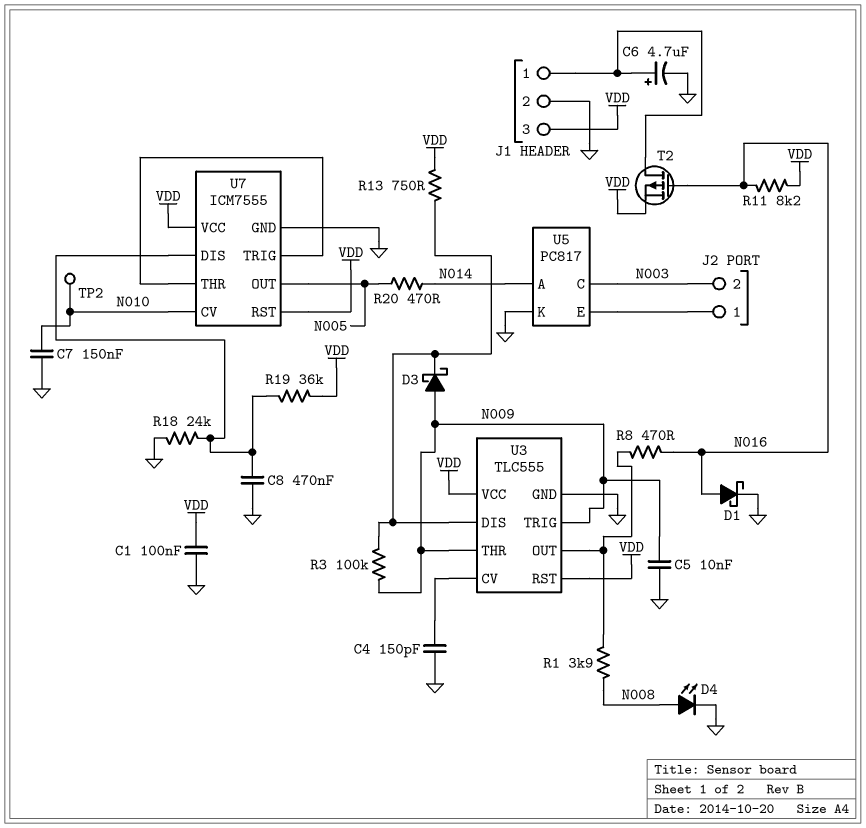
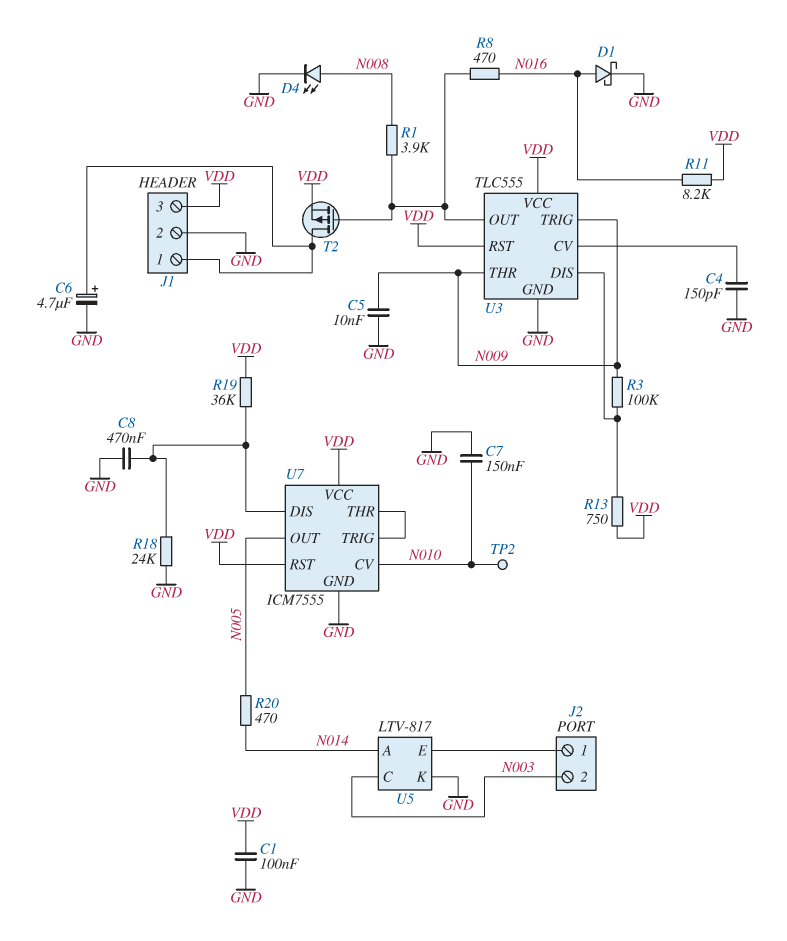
D3: schottky (A N009, K U3/DIS) -> none
T2: PMOS (G N016, D J1/1, S VDD) -> PMOS (G U3/OUT, D J1/1, S VDD)
U5: PC817 -> LTV-817

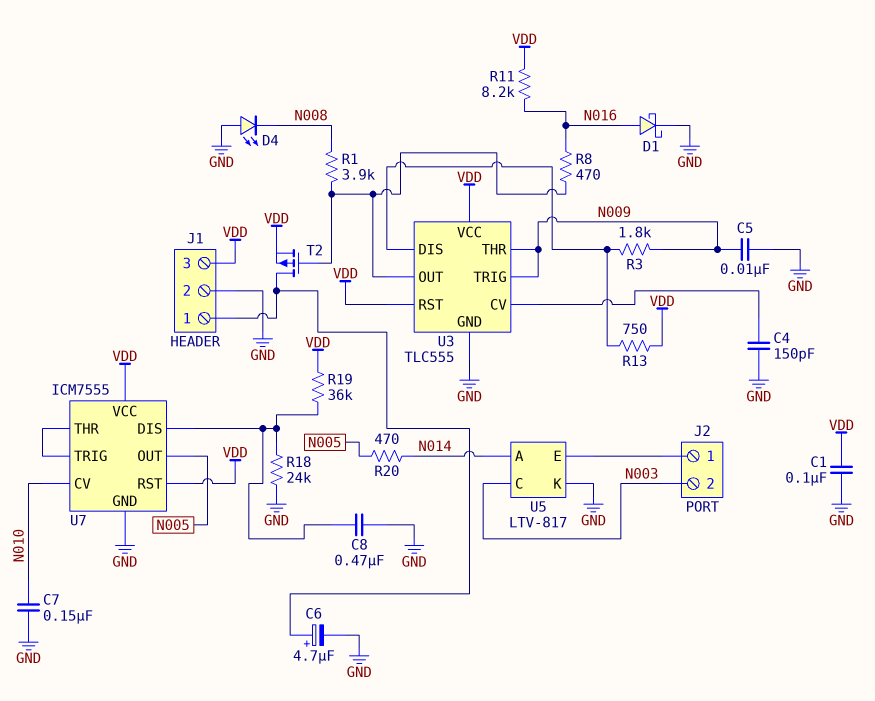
D4: LED (A N008, K GND) -> LED (A GND, K N008)
R3: 100k (N009, U3/DIS) -> 1.8k (N009, U3/DIS)
TP2: test point (N010) -> none

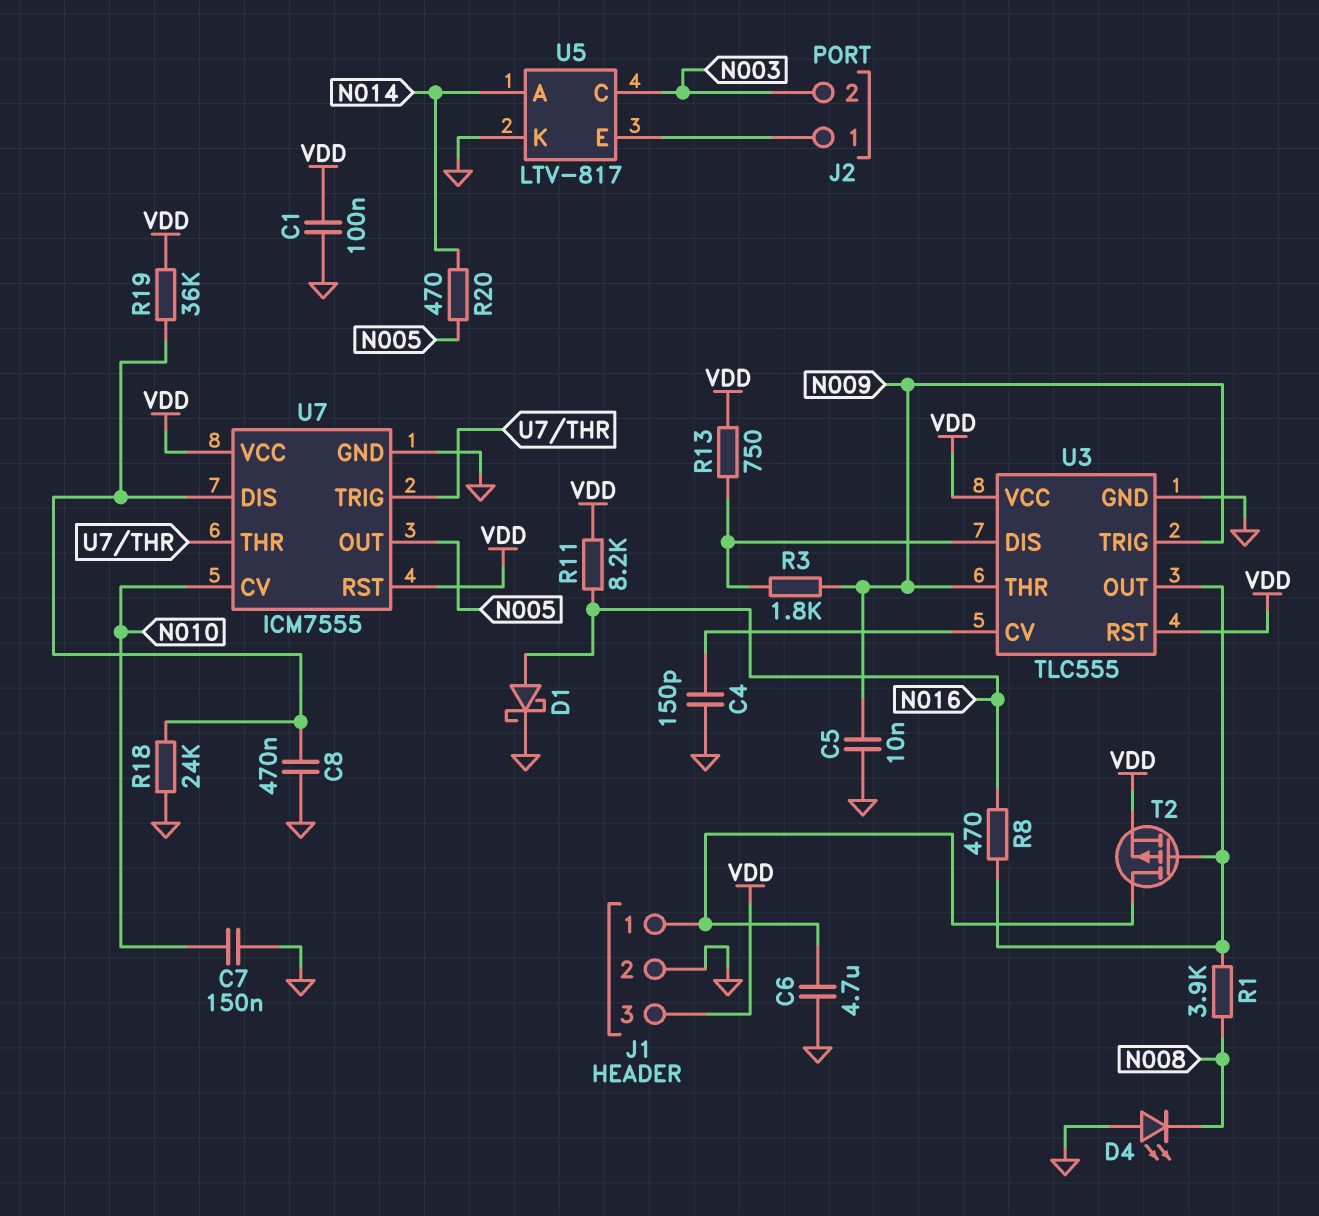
C6: 4.7uF (plus J1/1, minus GND) -> 4.7uF (GND, J1/1)

